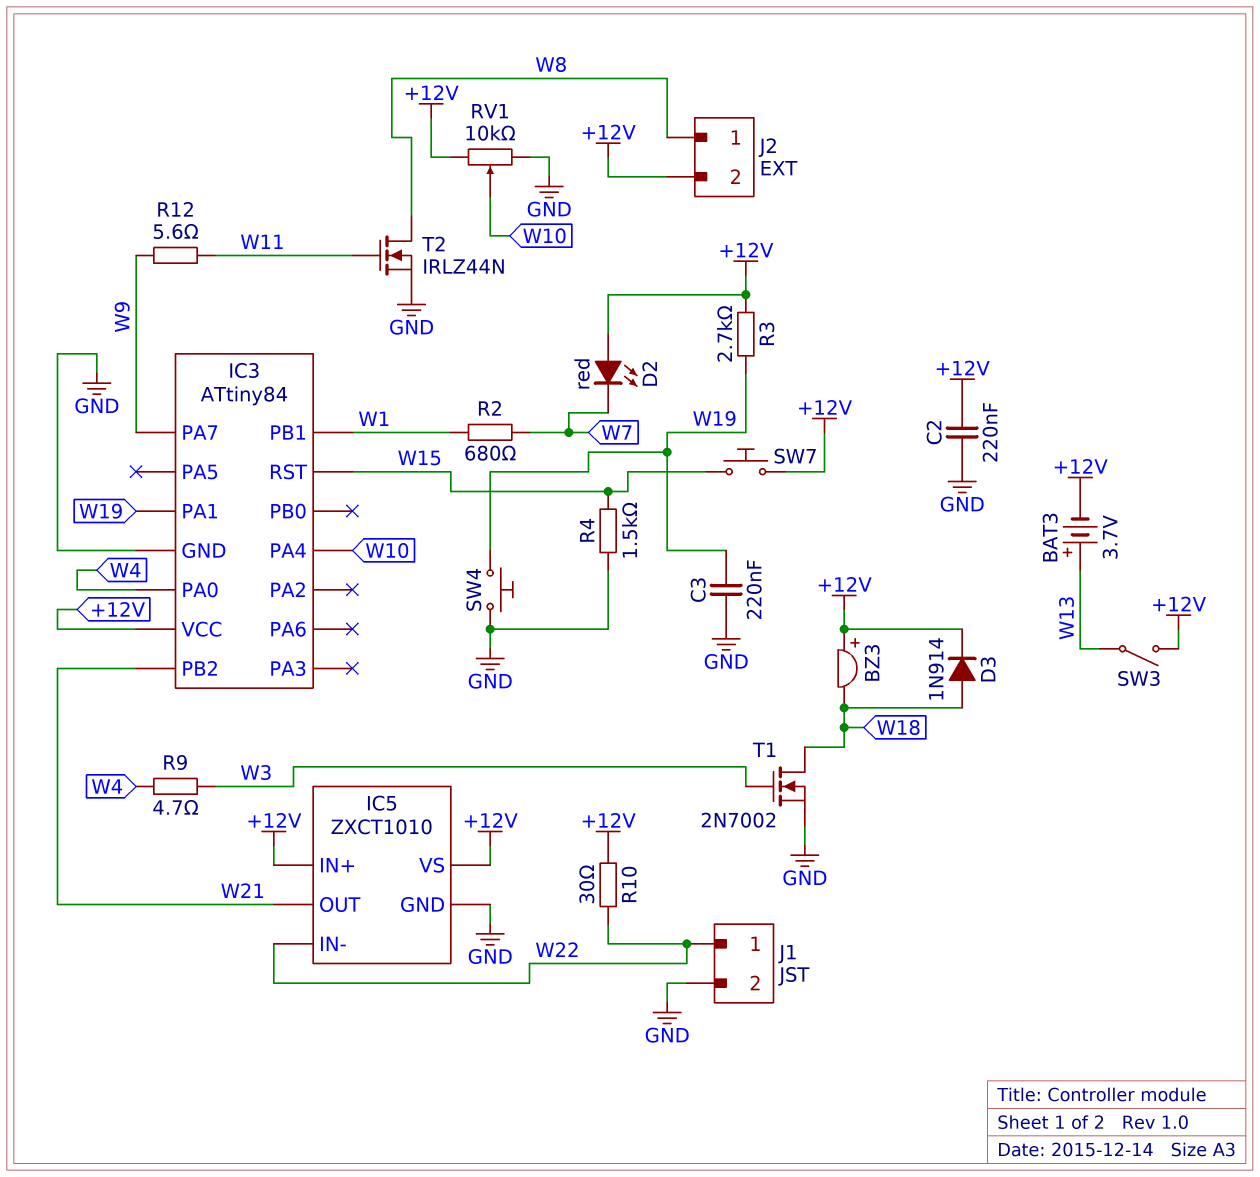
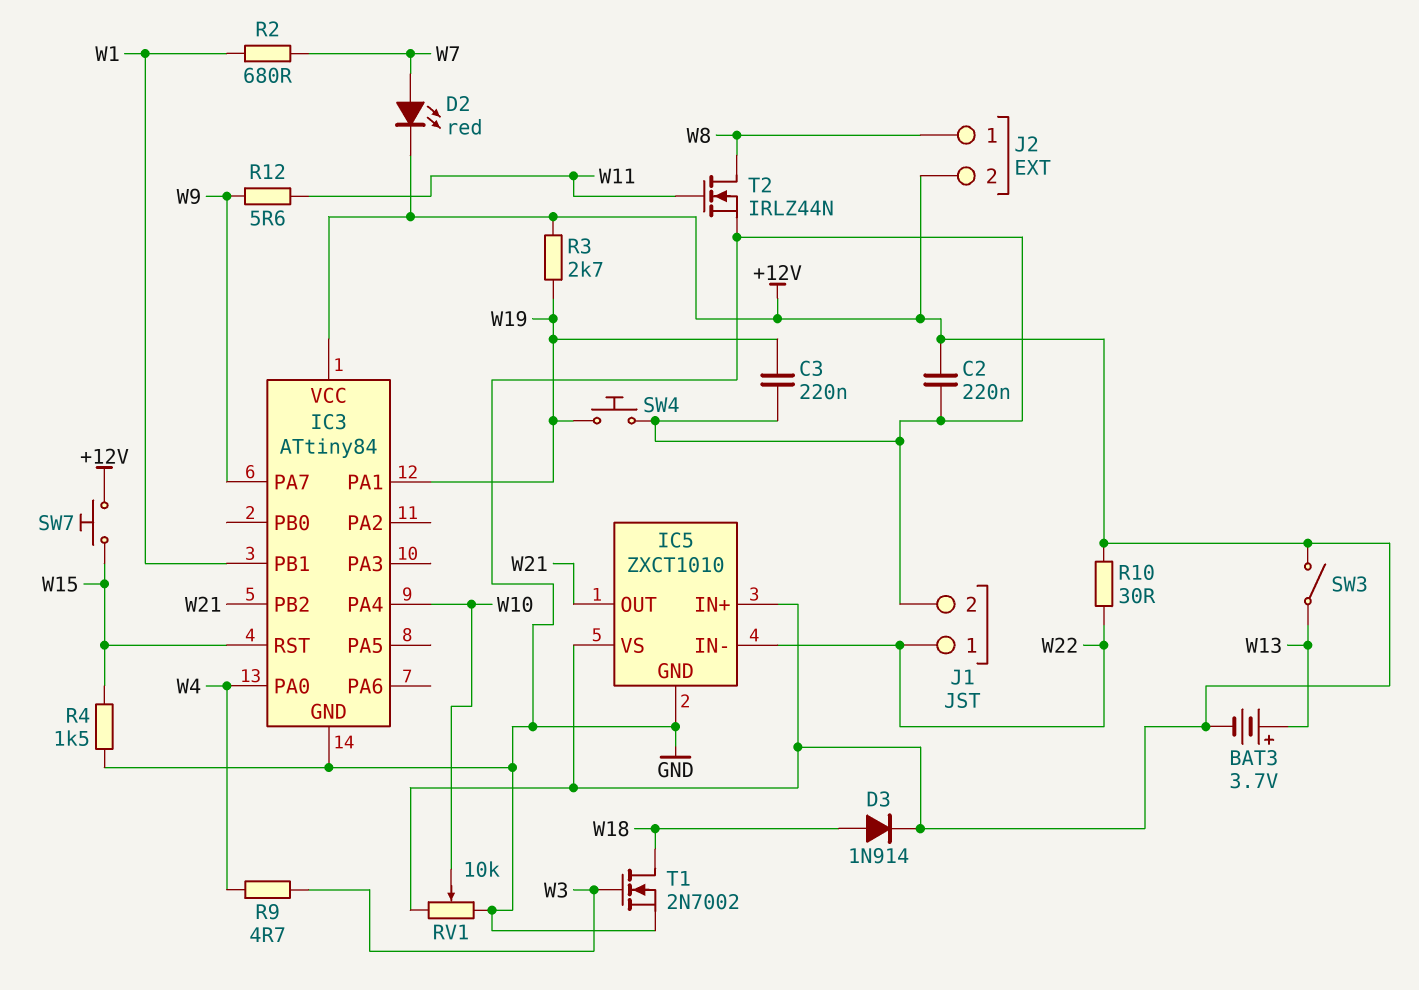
BZ3: buzzer (plus +12V, minus W18) -> none
D2: LED red (A +12V, K W7) -> LED red (A W7, K +12V)

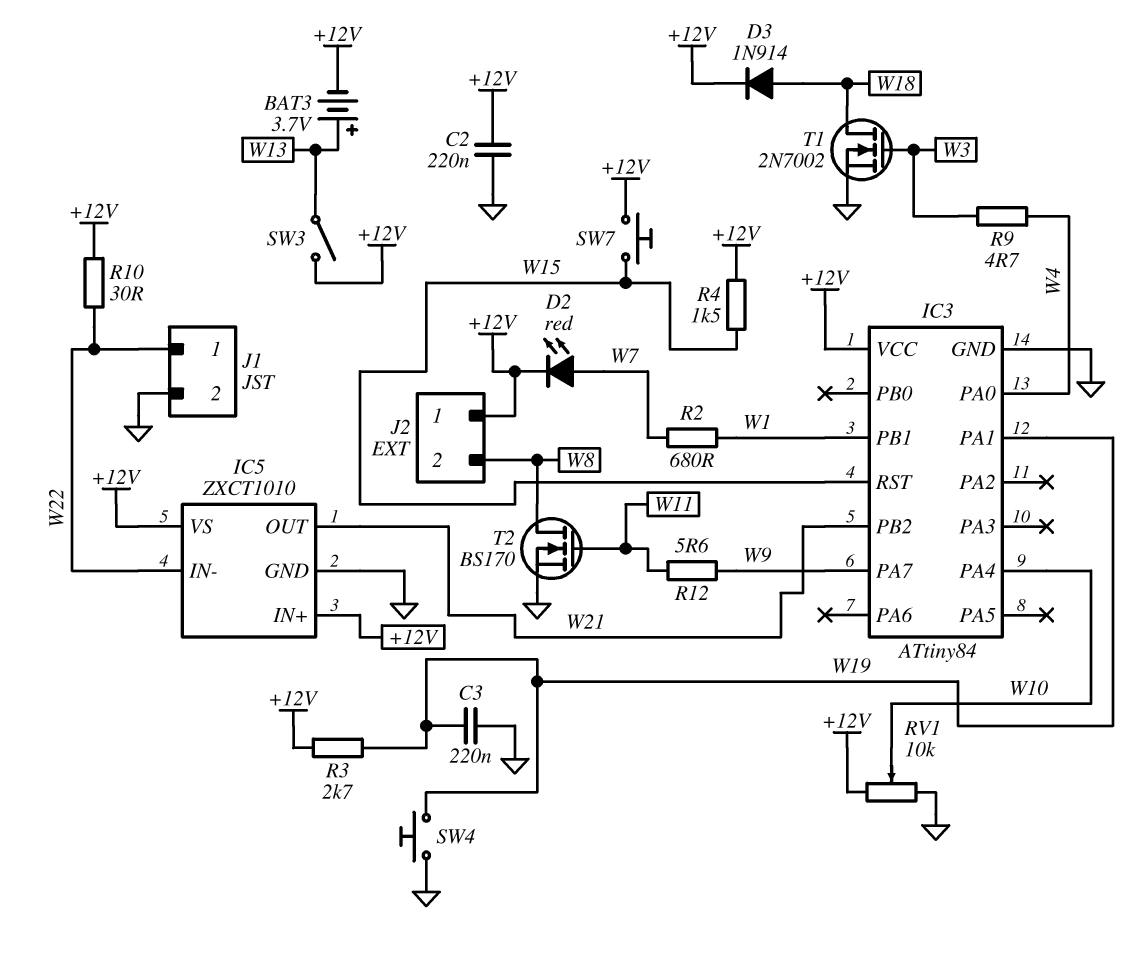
J2 pin 1: W8 -> +12V
J2 pin 2: +12V -> W8
R4: 1.5k (GND, W15) -> 1.5k (+12V, W15)
T2: NMOS IRLZ44N (G W11, D W8, S GND) -> NMOS BS170 (G W11, D W8, S GND)

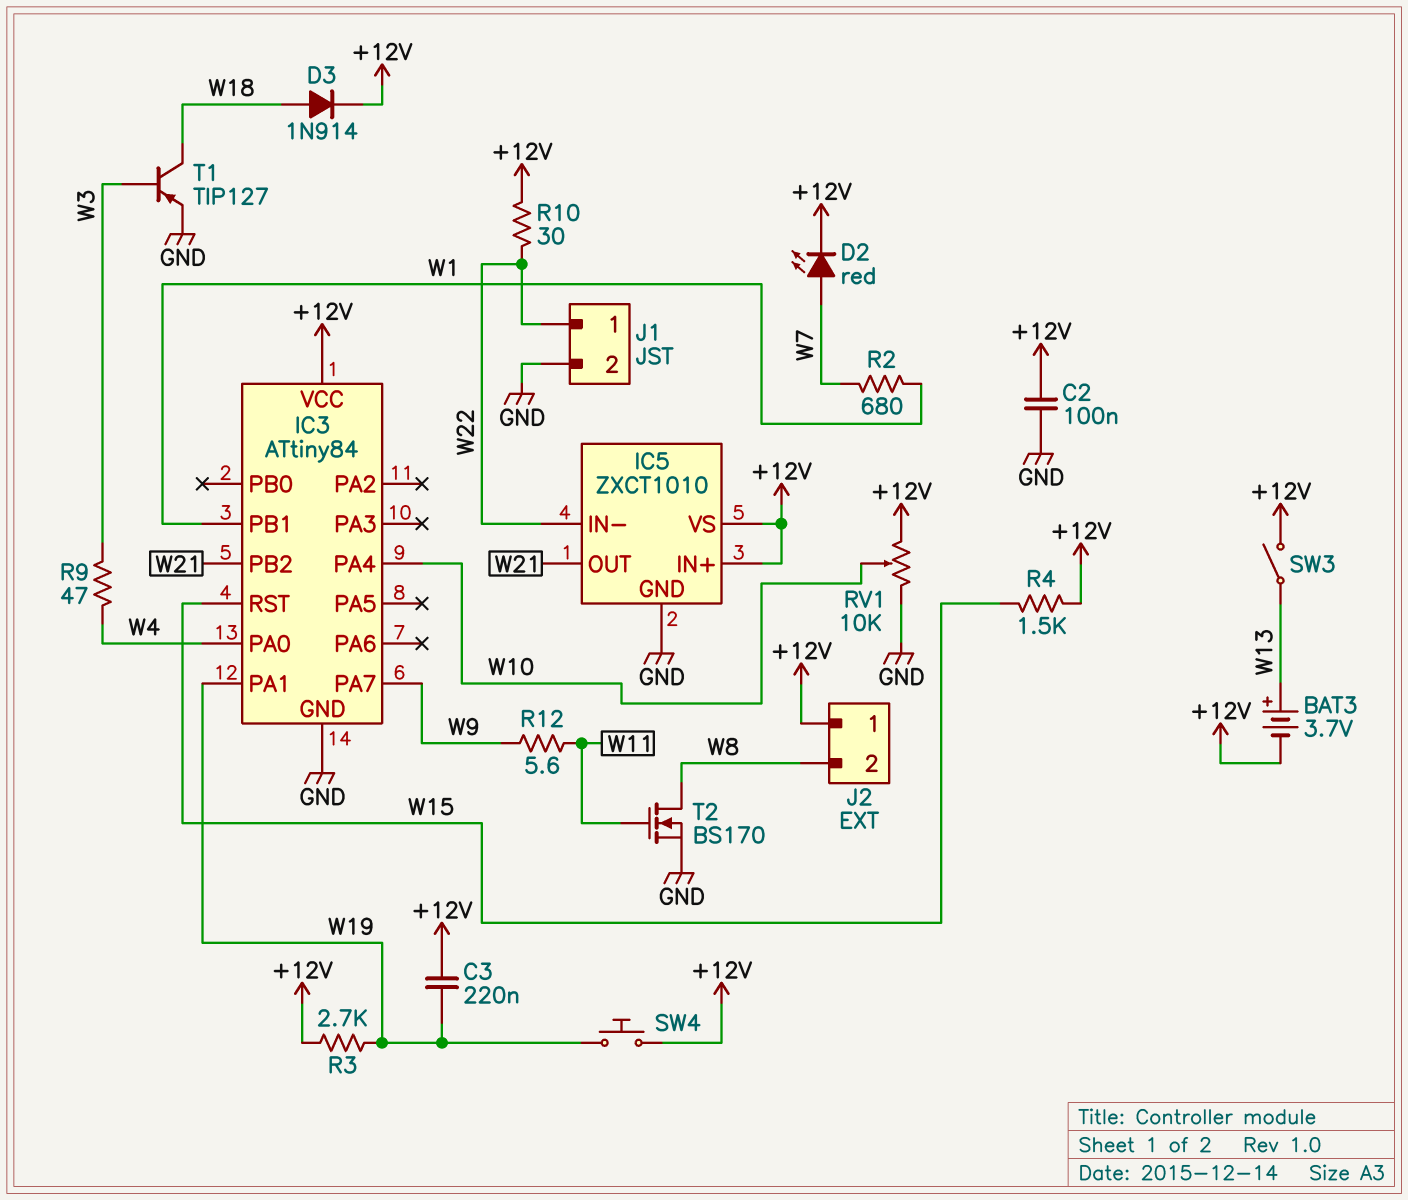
C2: 220nF (+12V, GND) -> 100nF (+12V, GND)
C3: 220nF (GND, W19) -> 220nF (+12V, W19)
R9: 4.7 (W3, W4) -> 47 (W3, W4)
SW4: button (GND, W19) -> button (+12V, W19)
SW7: button (+12V, W15) -> none
T1: NMOS 2N7002 (G W3, D W18, S GND) -> PNP TIP127 (B W3, C W18, E GND)

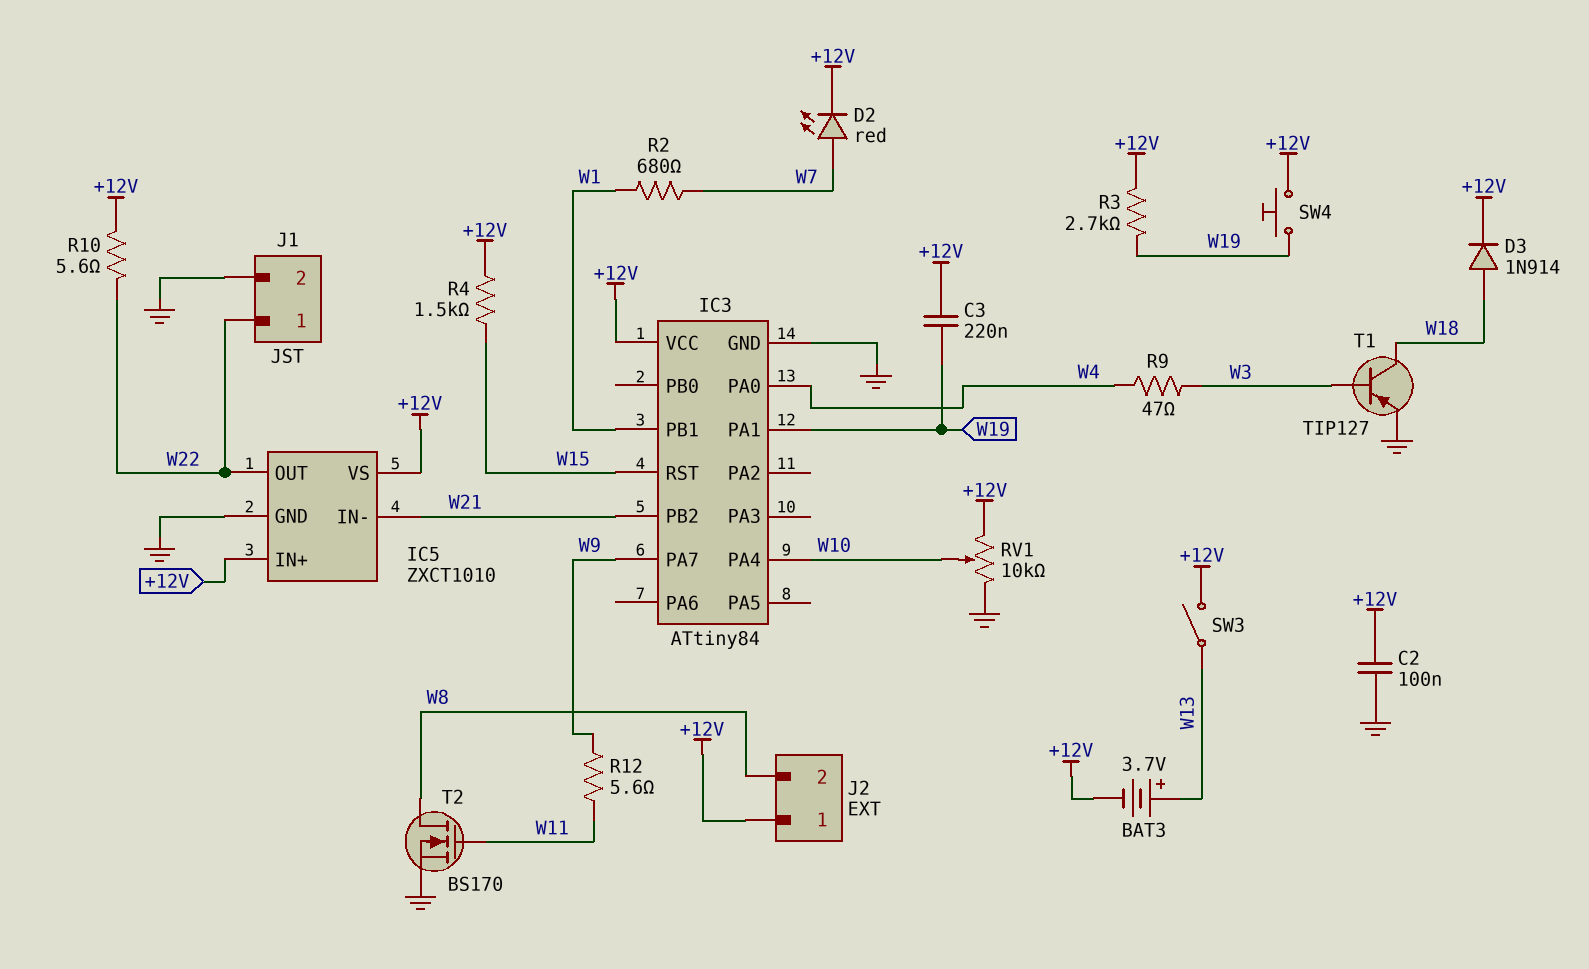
IC5 pin IN-: W22 -> W21
IC5 pin OUT: W21 -> W22
R10: 30 (+12V, W22) -> 5.6 (+12V, W22)

